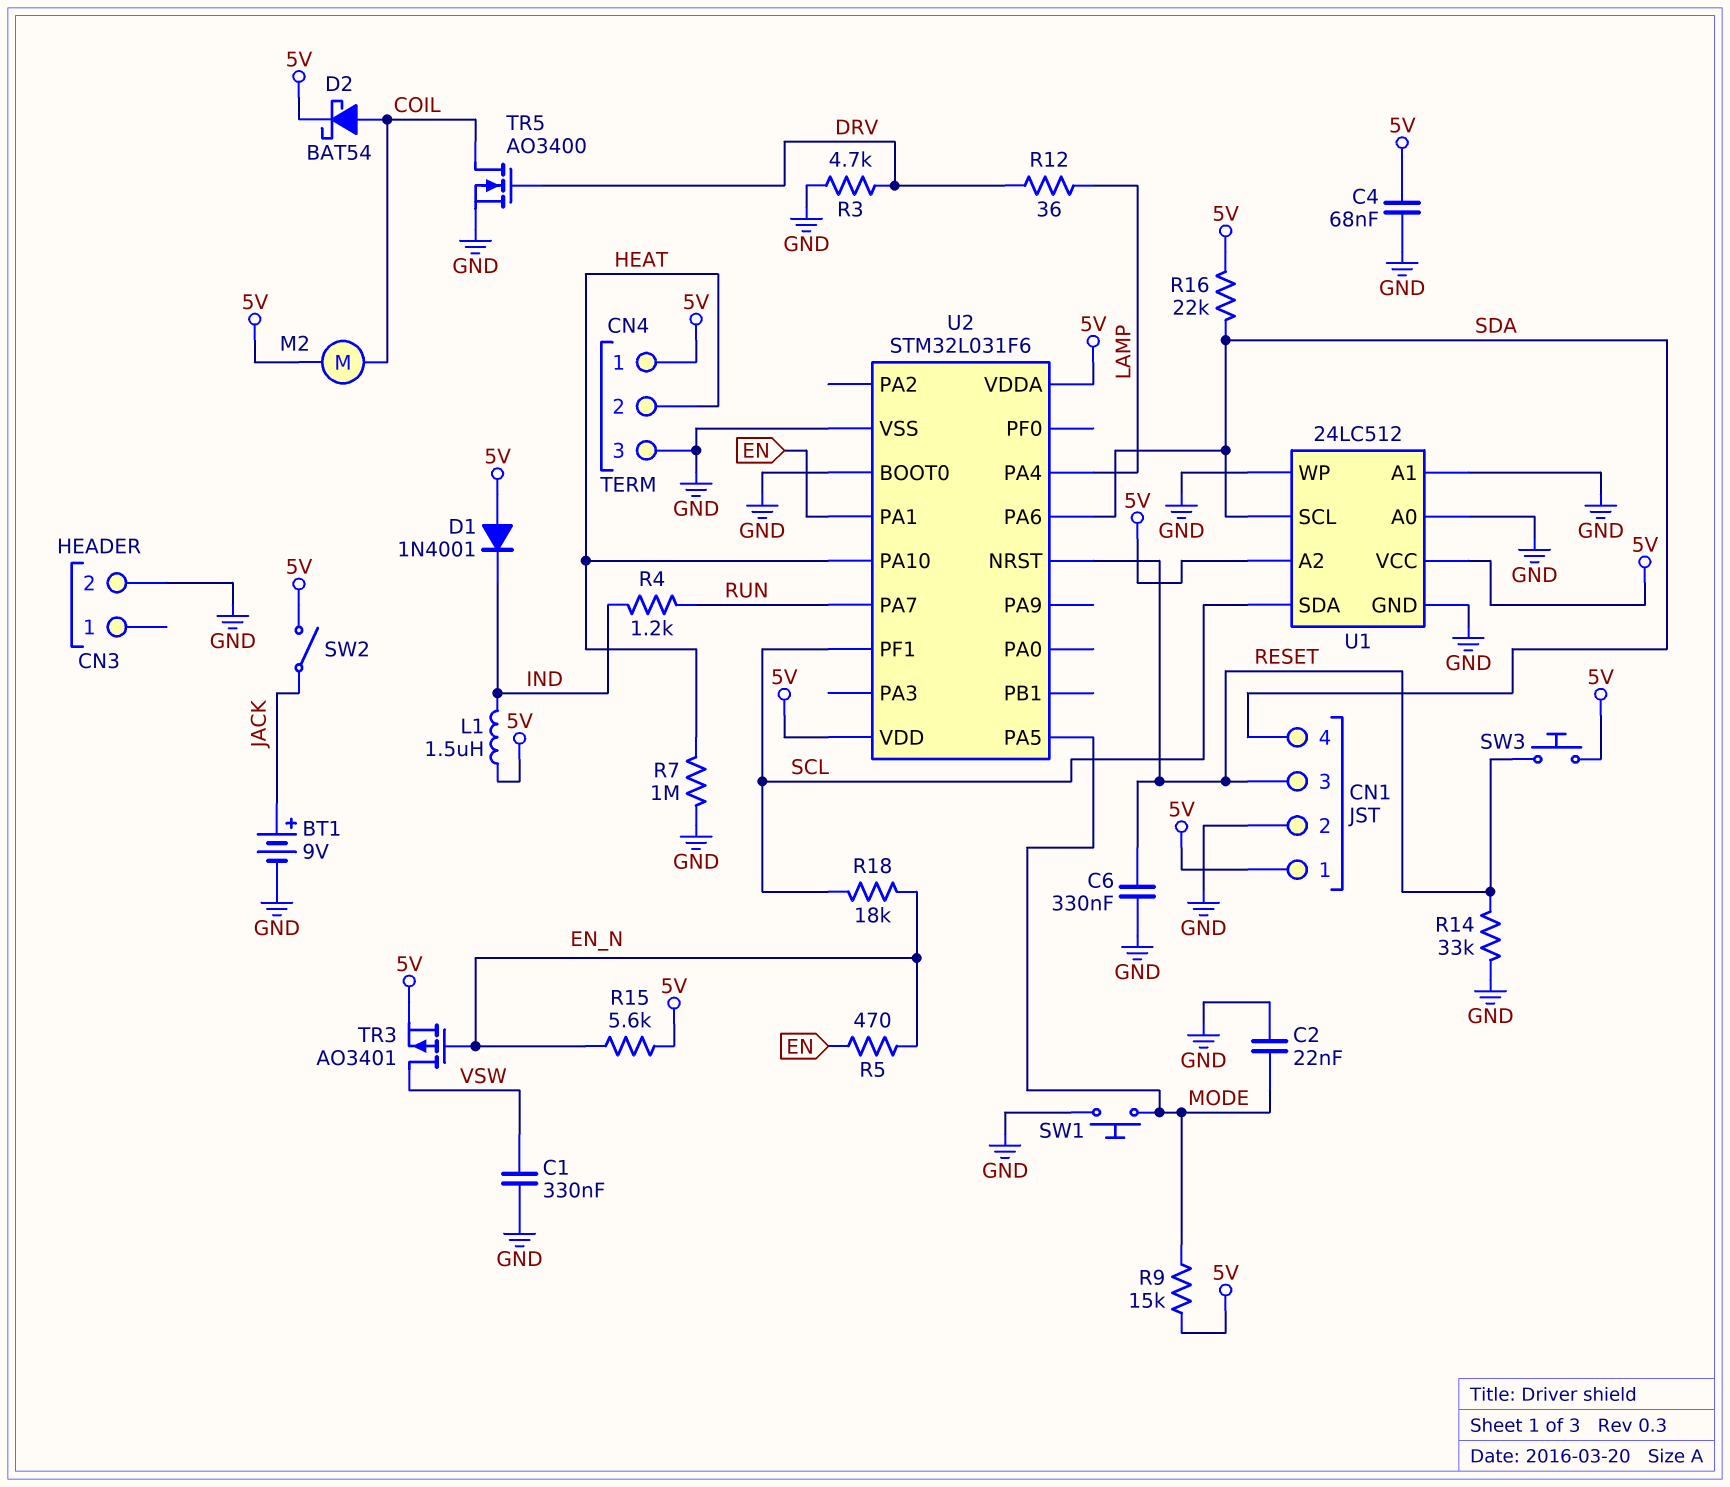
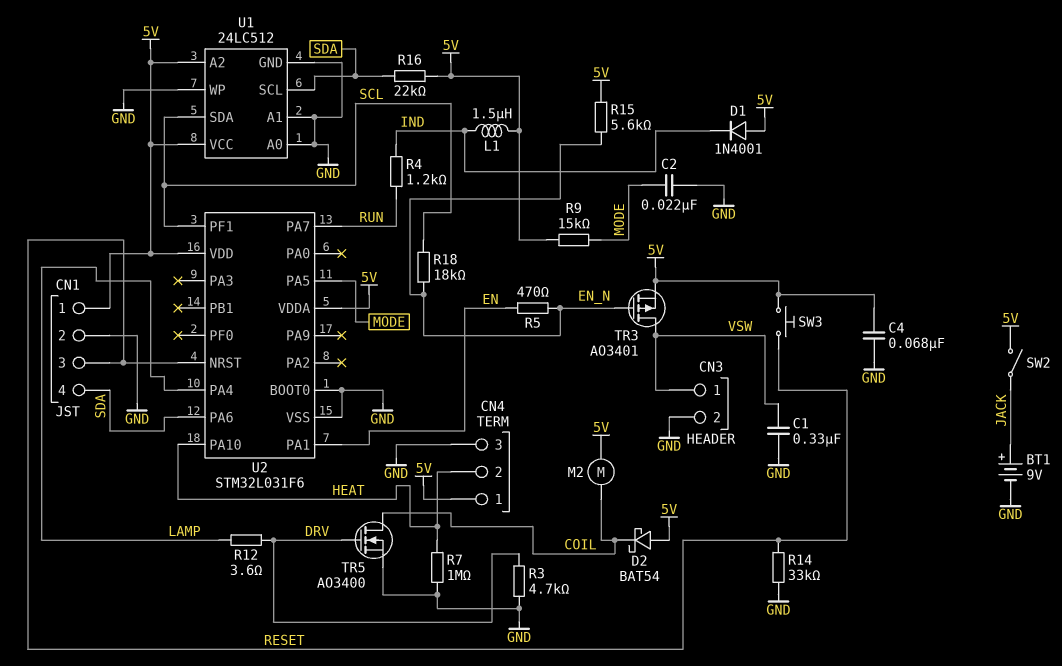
C6: 330nF (GND, RESET) -> none
CN3 pin 1: none -> VSW
D2: schottky BAT54 (A COIL, K 5V) -> schottky BAT54 (A 5V, K COIL)
R12: 36 (DRV, LAMP) -> 3.6 (DRV, LAMP)
SW1: button (GND, MODE) -> none

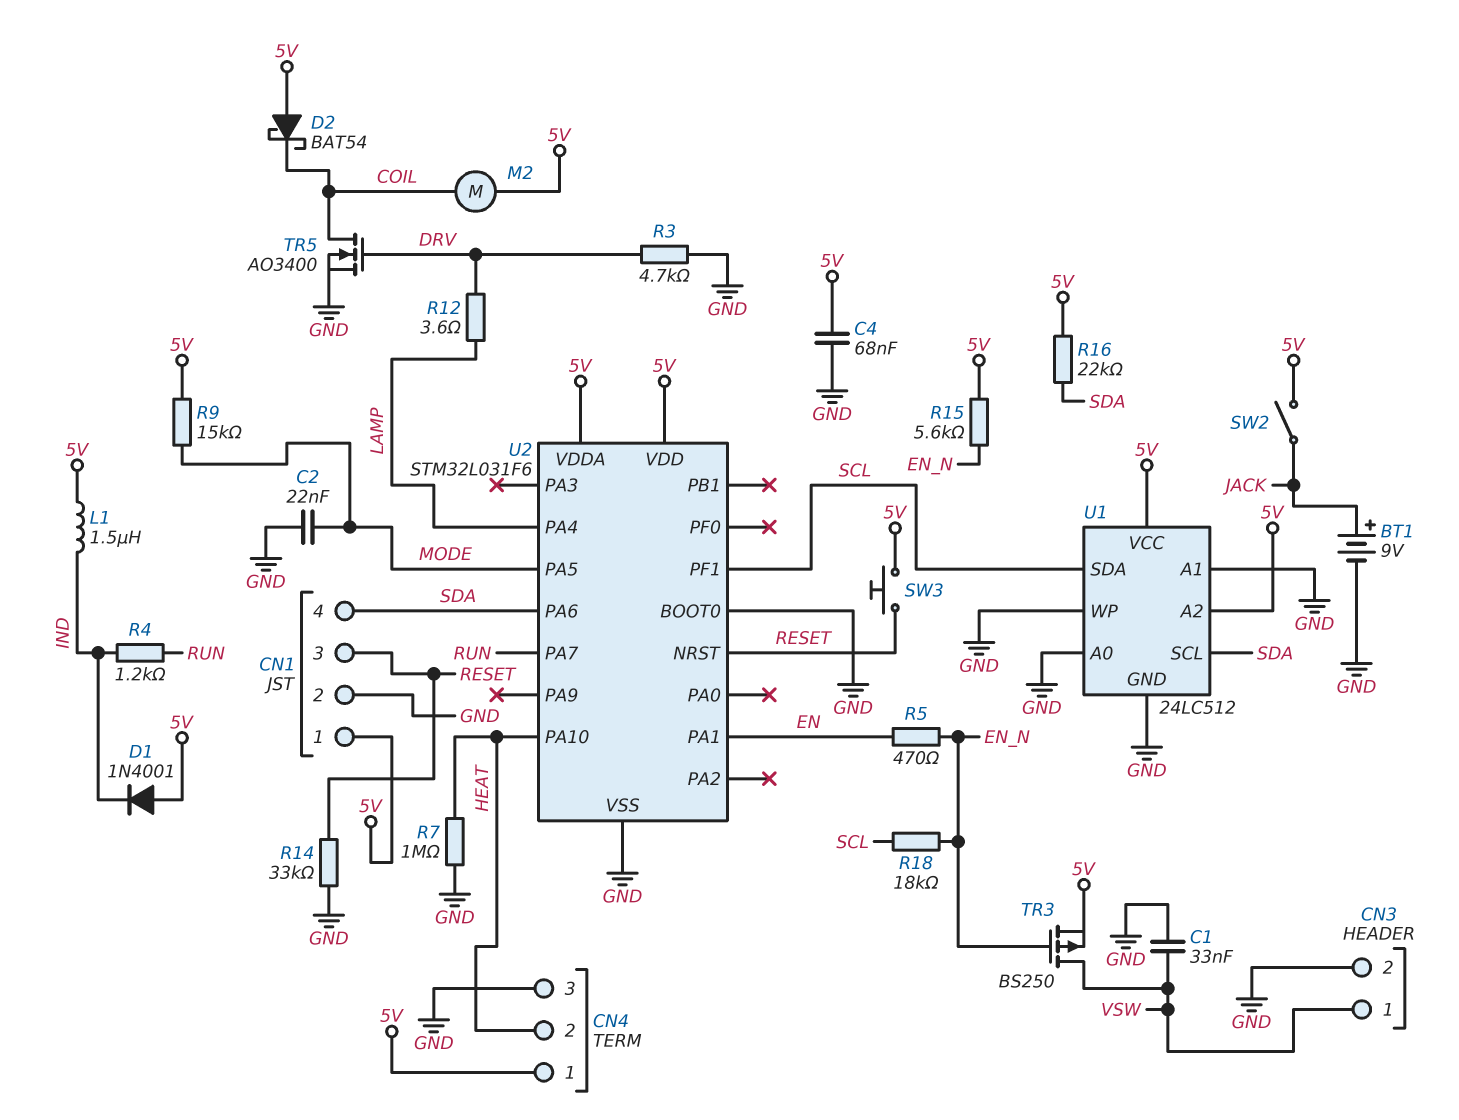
C1: 330nF (GND, VSW) -> 33nF (GND, VSW)
TR3: PMOS AO3401 (G EN_N, D VSW, S 5V) -> PMOS BS250 (G EN_N, D VSW, S 5V)

